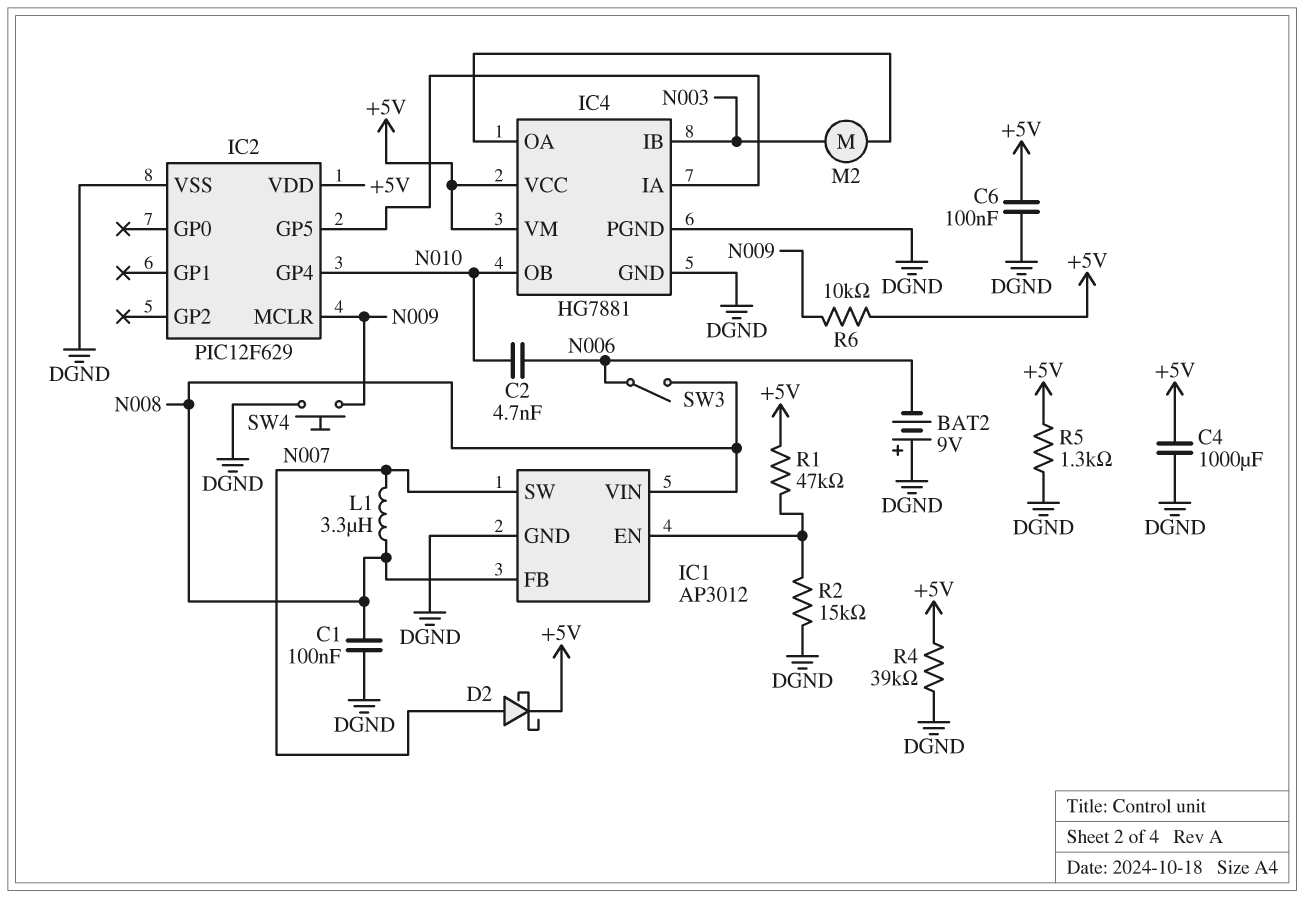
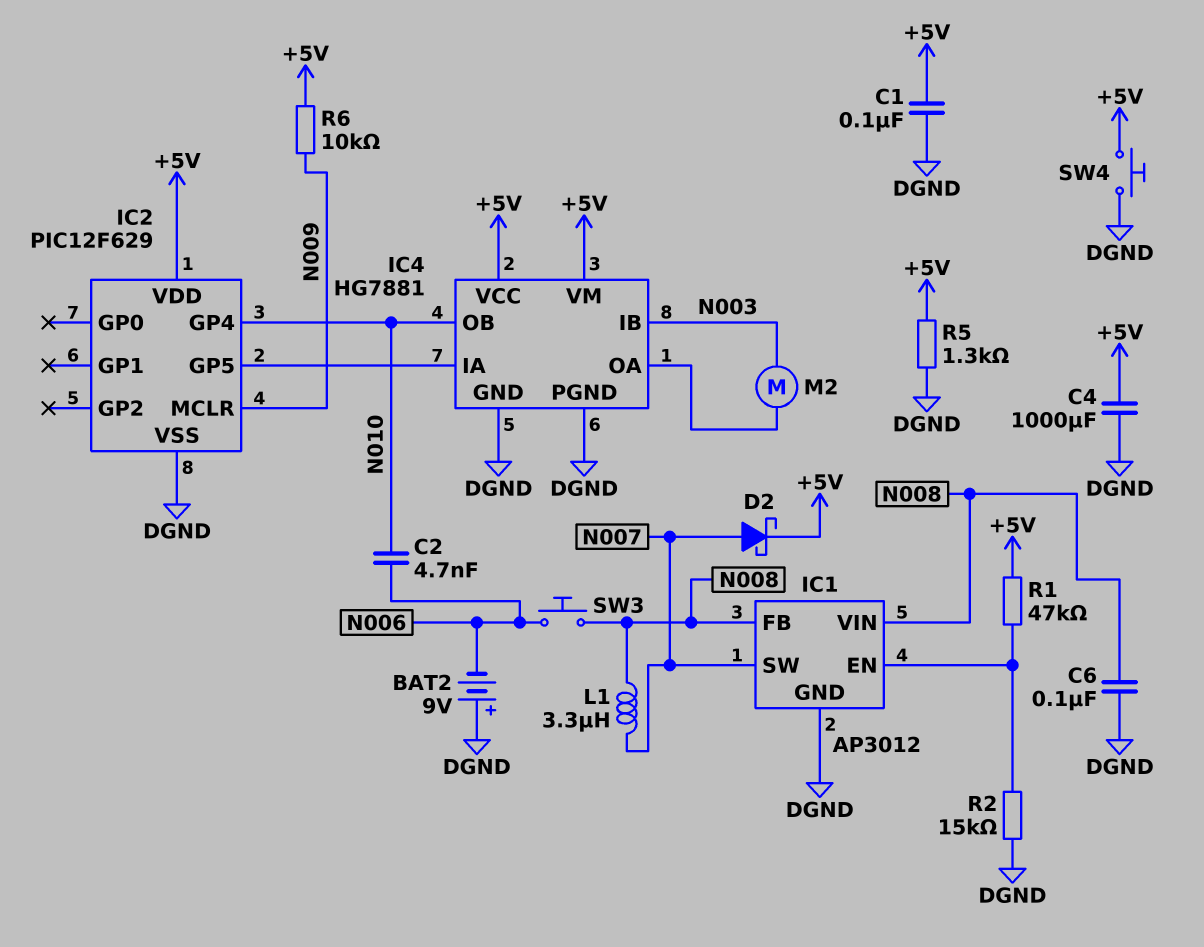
C1: 100nF (DGND, N008) -> 100nF (+5V, DGND)
C6: 100nF (+5V, DGND) -> 100nF (DGND, N008)
R4: 39k (+5V, DGND) -> none
SW3: switch (N006, N008) -> button (N006, N008)
SW4: button (DGND, N009) -> button (+5V, DGND)

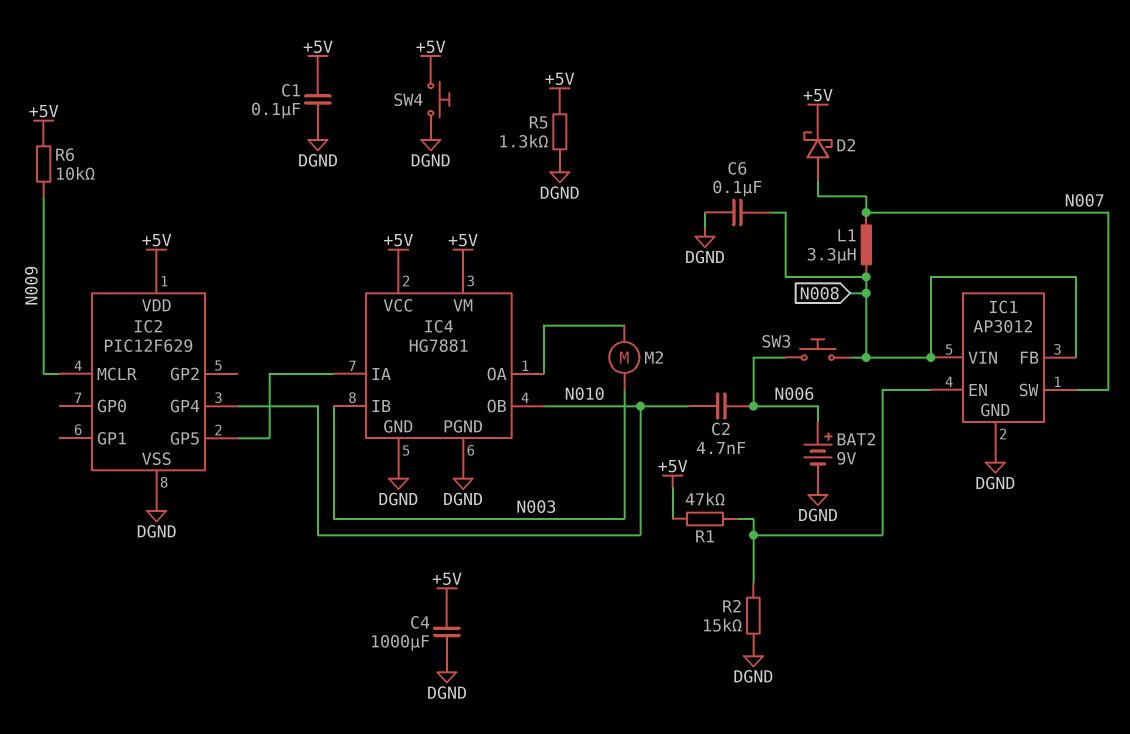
BAT2: 9V (plus DGND, minus N006) -> 9V (plus N006, minus DGND)

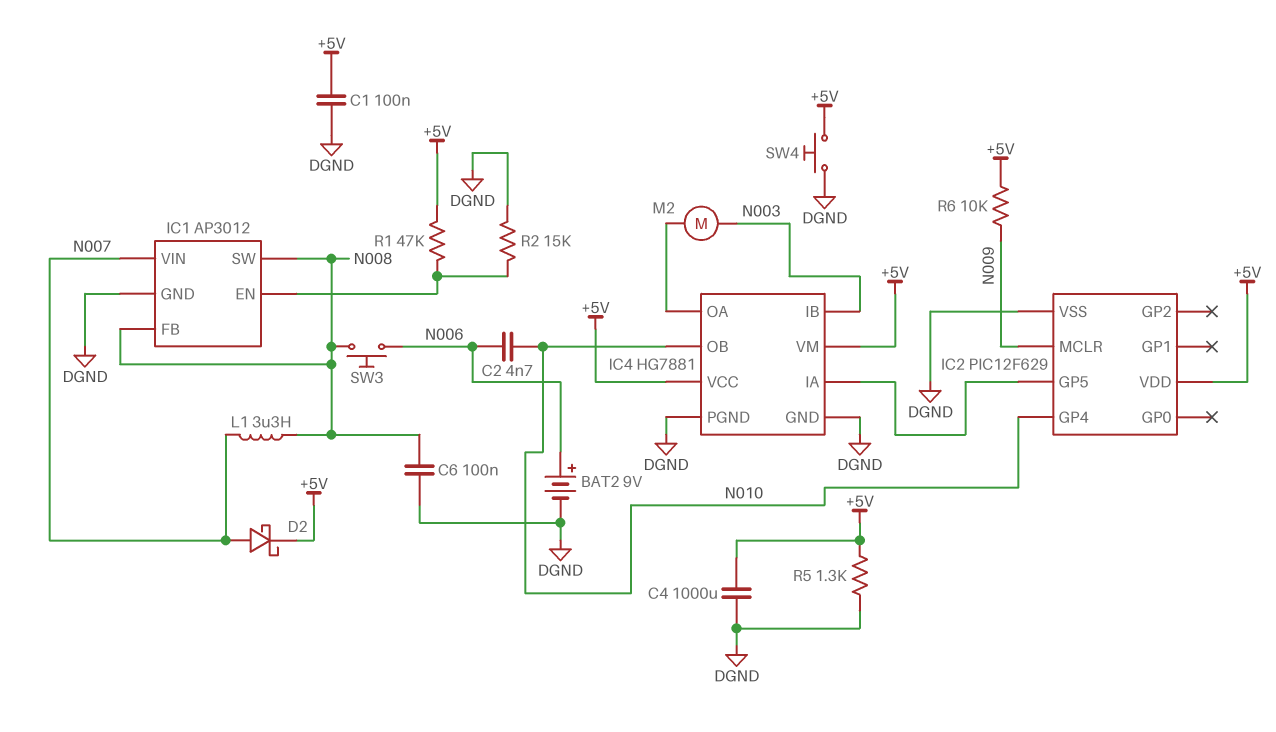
IC1 pin SW: N007 -> N008
IC1 pin VIN: N008 -> N007

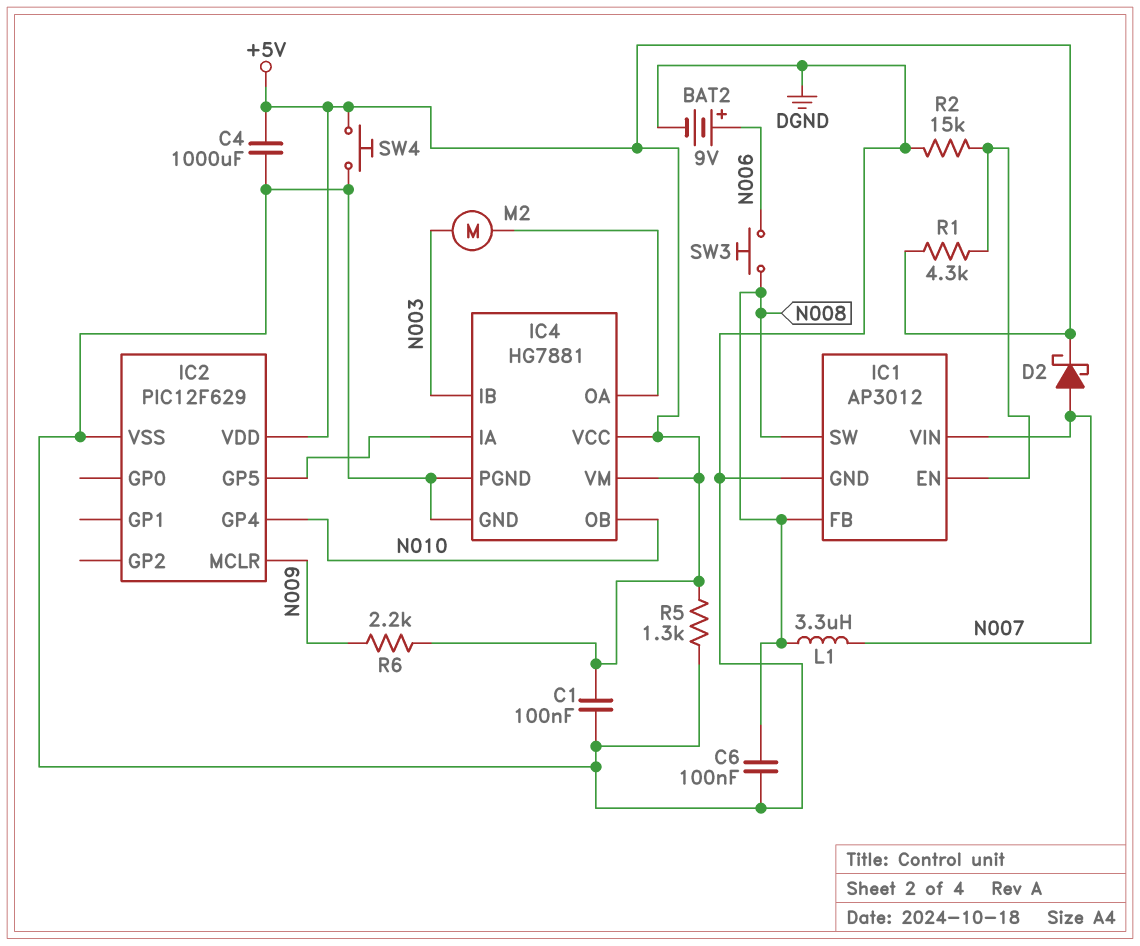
C2: 4.7nF (N006, N010) -> none
R1: 47k (+5V, IC1/EN) -> 4.3k (+5V, IC1/EN)
R6: 10k (+5V, N009) -> 2.2k (+5V, N009)

